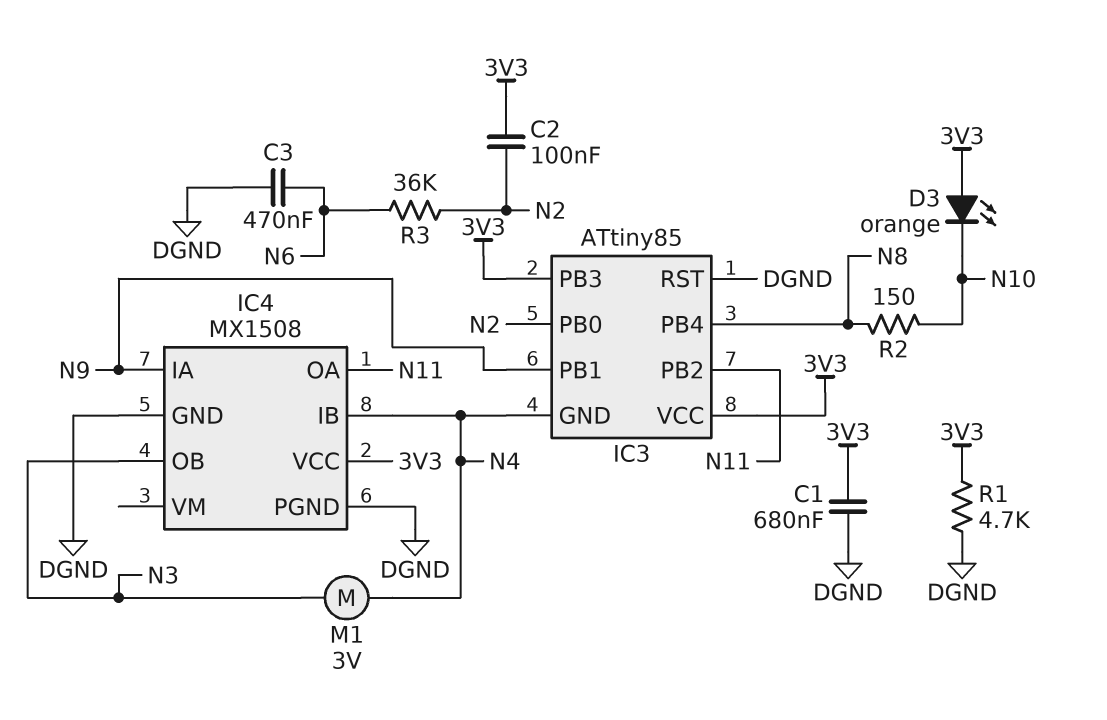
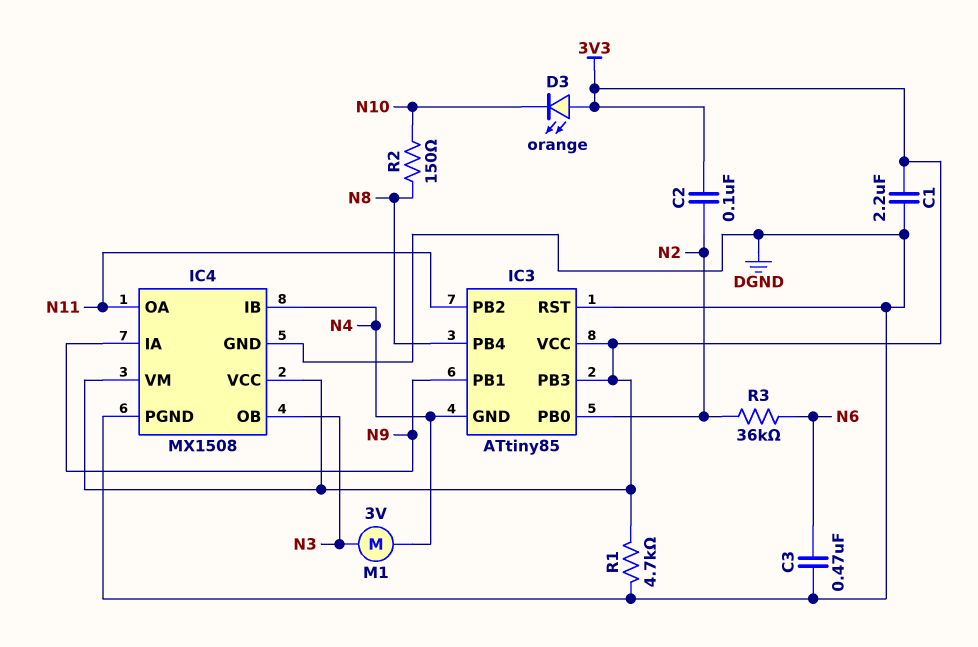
C1: 680nF (3V3, DGND) -> 2.2uF (3V3, DGND)
IC4 pin VM: none -> 3V3

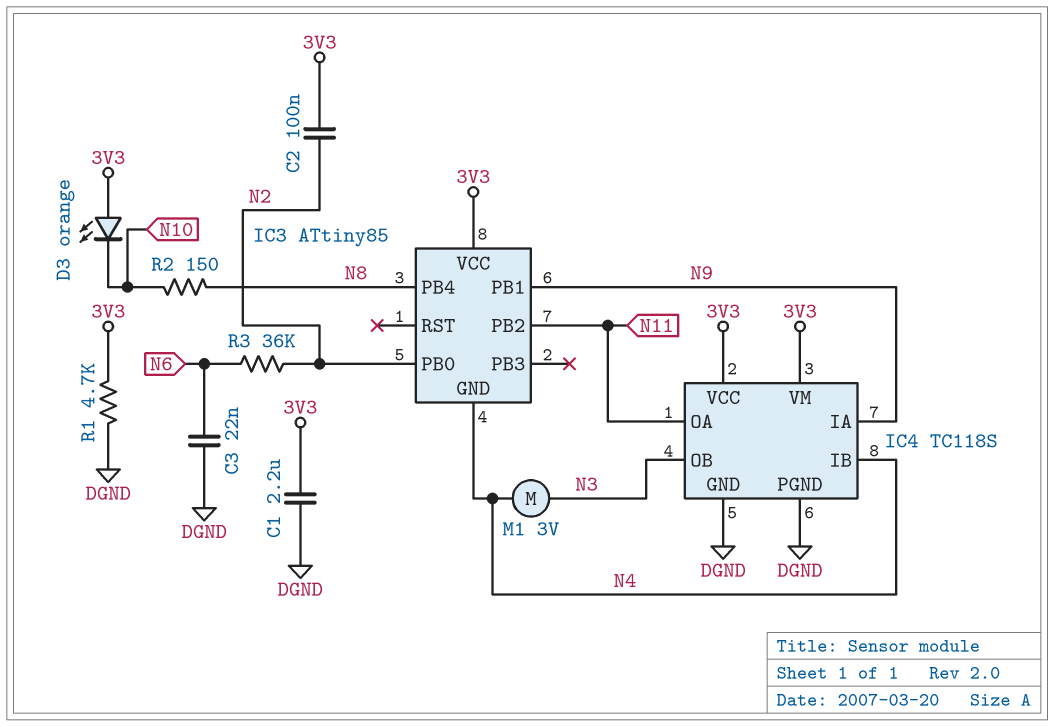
C3: 470nF (DGND, N6) -> 22nF (DGND, N6)
IC3 pin PB3: 3V3 -> none
IC3 pin RST: DGND -> none
IC4: MX1508 -> TC118S

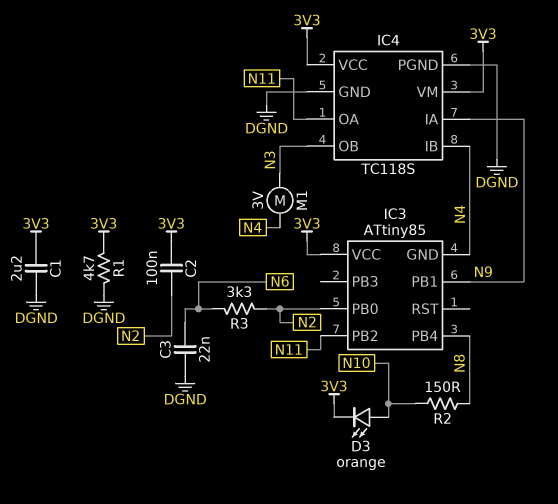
D3: LED orange (A 3V3, K N10) -> LED orange (A N10, K 3V3)
R3: 36k (N2, N6) -> 3.3k (N2, N6)

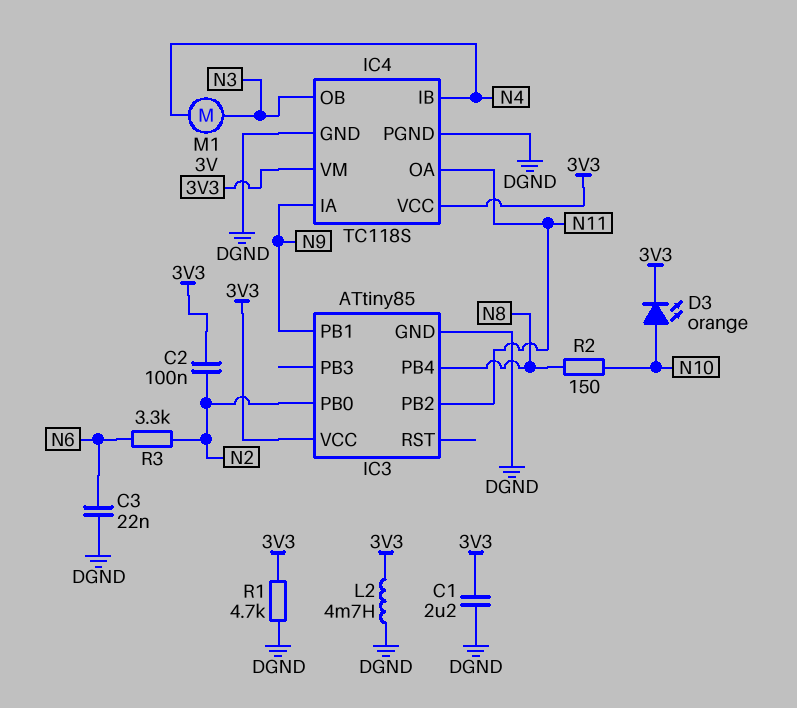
IC3 pin GND: N4 -> DGND
L2: none -> 4.7mH (3V3, DGND)

